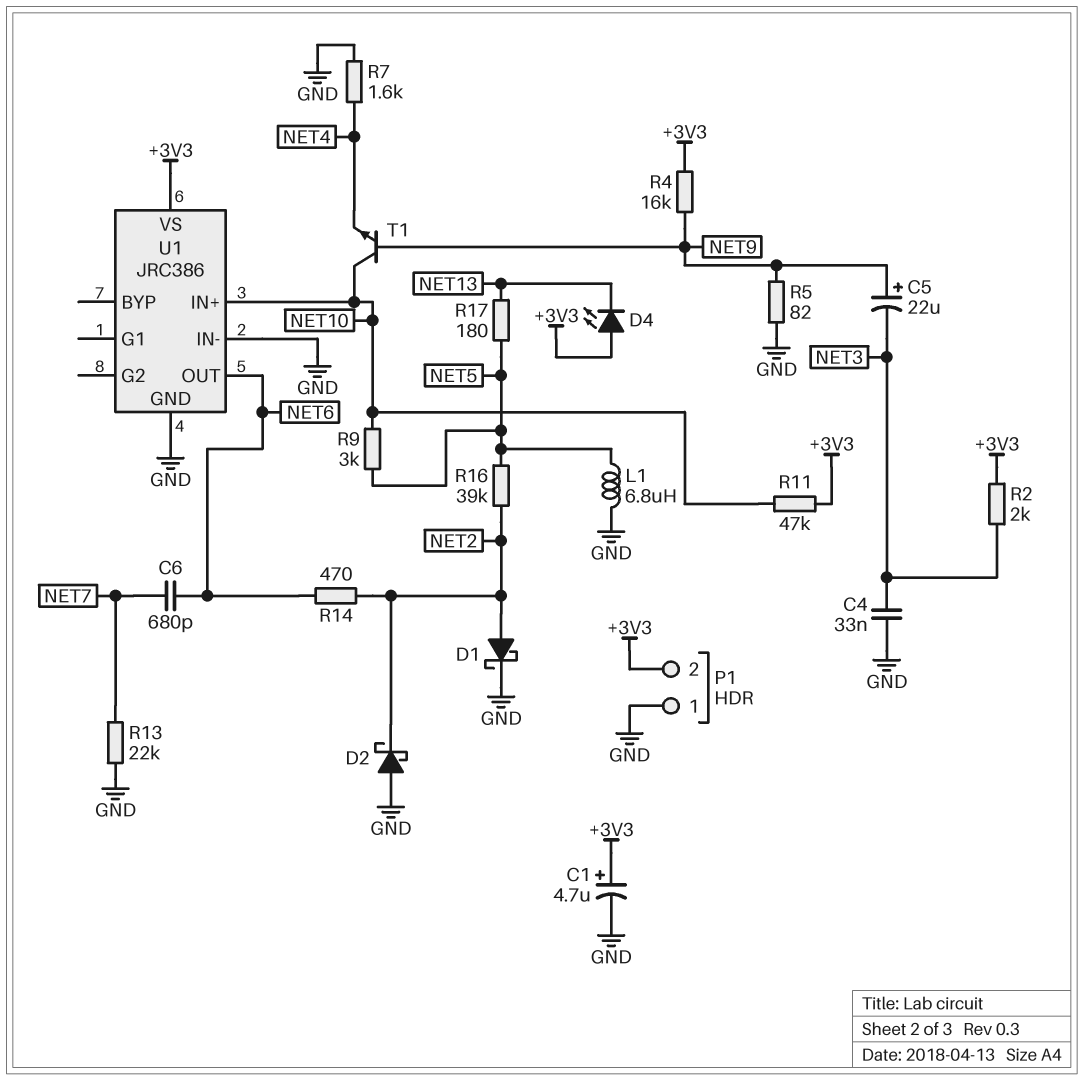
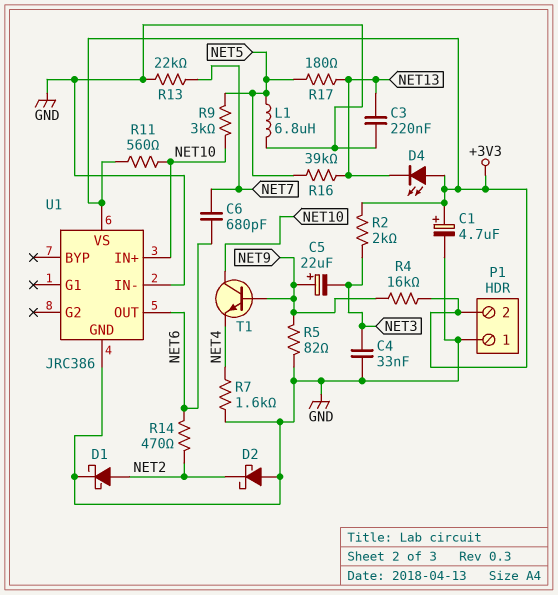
C3: none -> 220nF (GND, NET13)
R11: 47k (+3V3, NET10) -> 560 (+3V3, NET10)
R16: 39k (NET2, NET5) -> 39k (NET5, NET13)

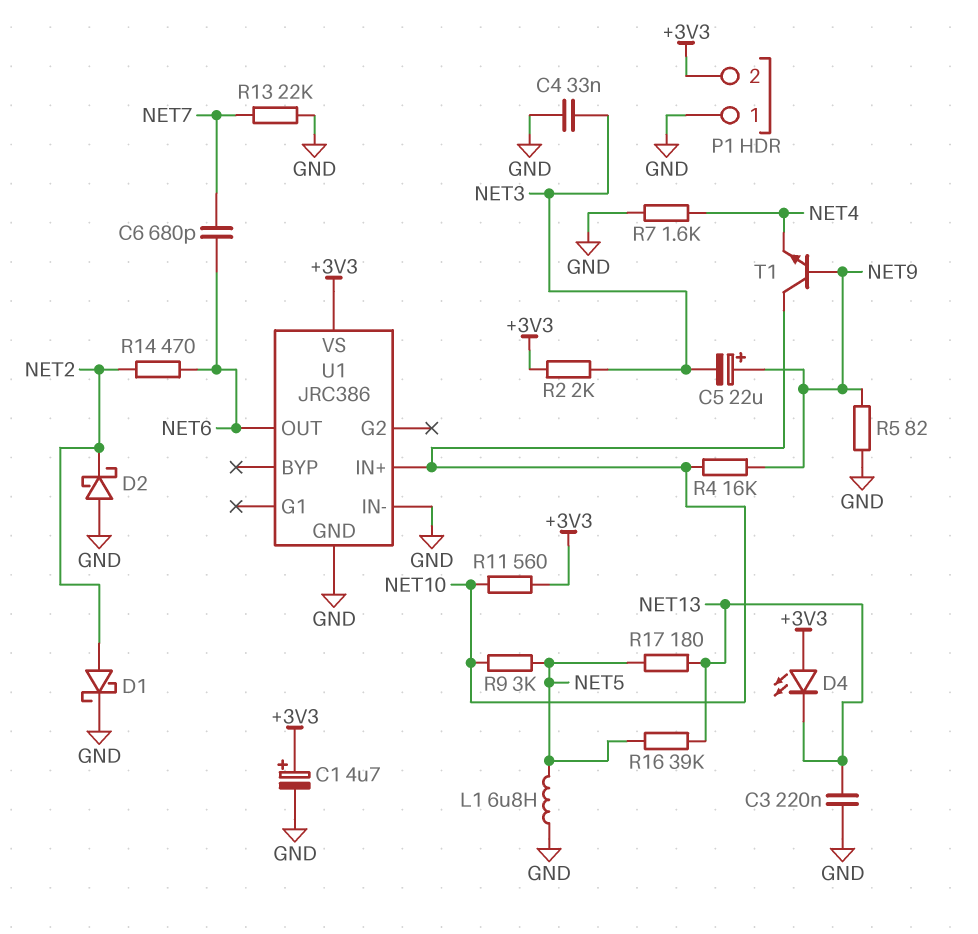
R4: 16k (+3V3, NET9) -> 16k (NET9, NET10)

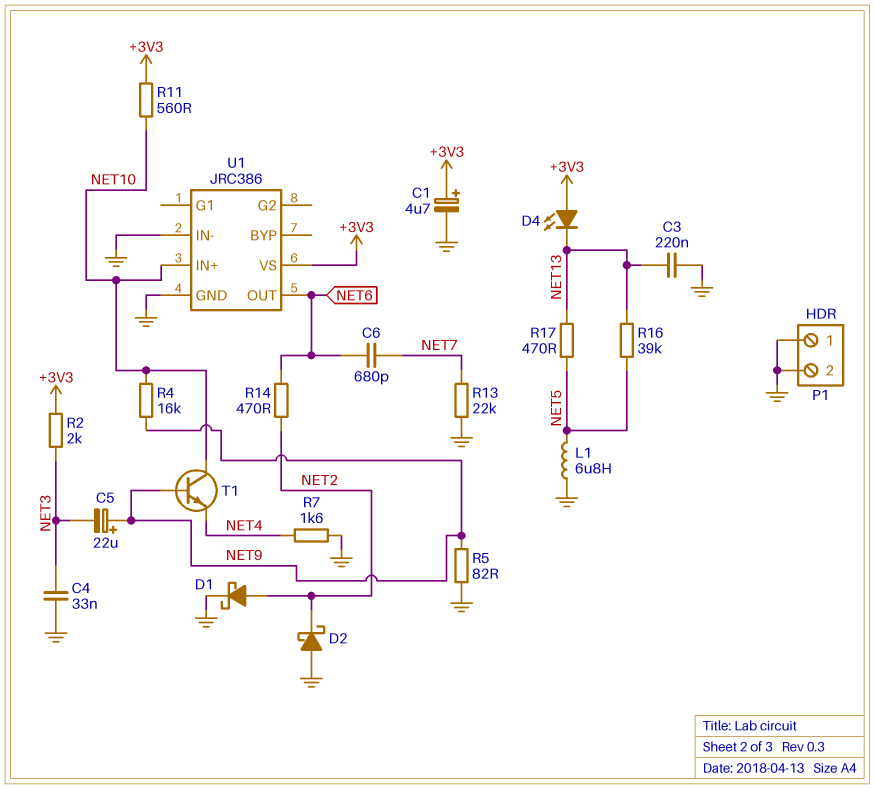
P1 pin 2: +3V3 -> GND
R9: 3k (NET5, NET10) -> none
R17: 180 (NET5, NET13) -> 470 (NET5, NET13)

